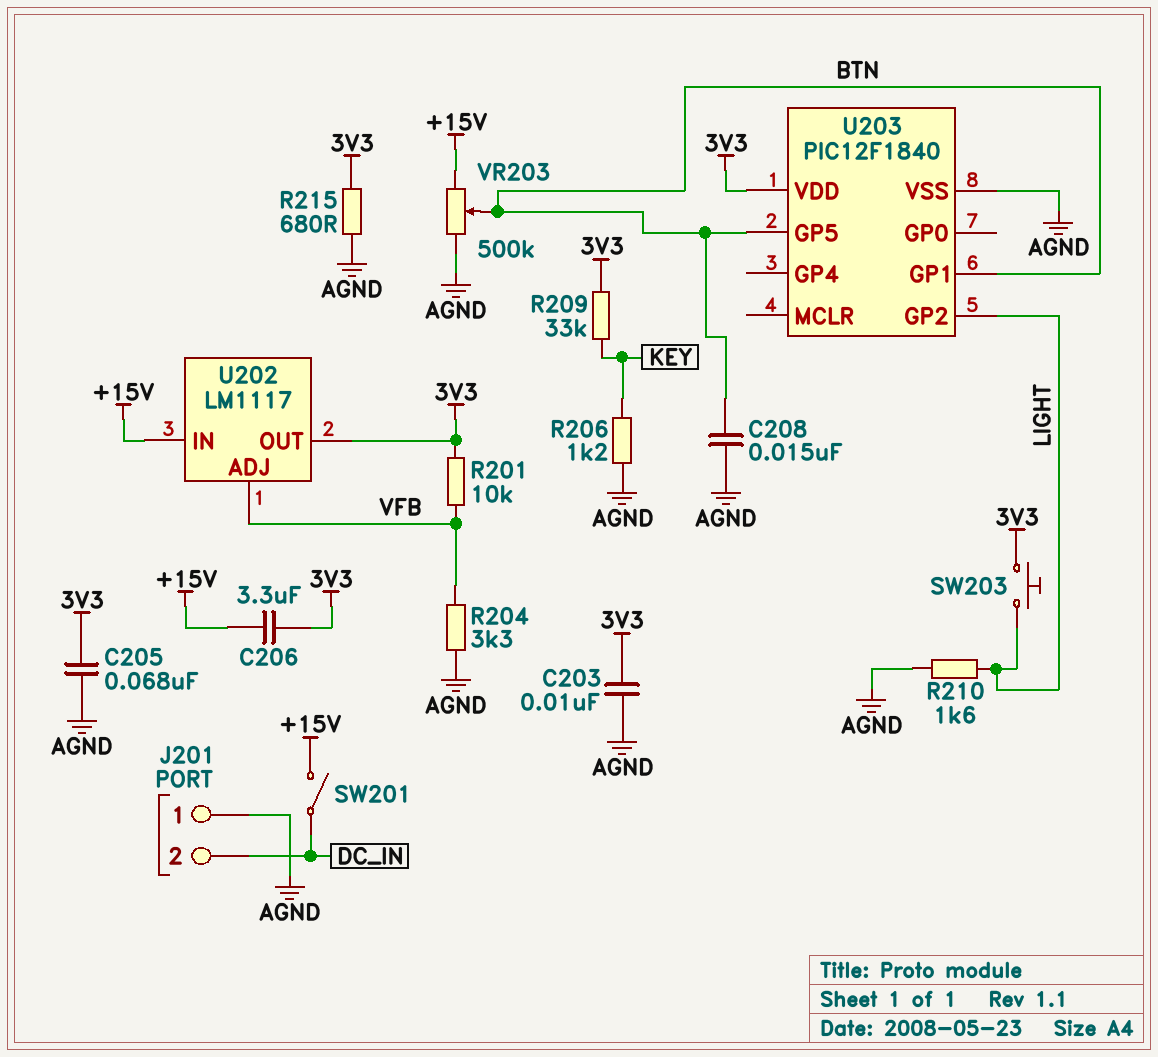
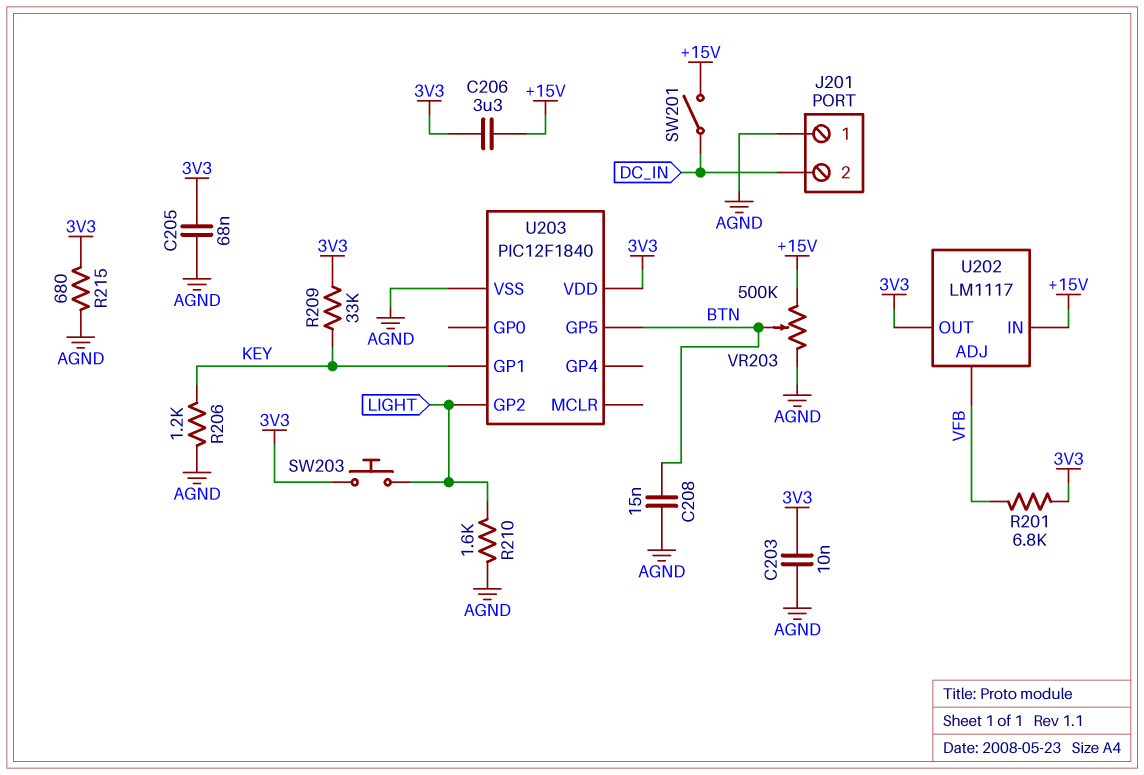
R201: 10k (3V3, VFB) -> 6.8k (3V3, VFB)
R204: 3.3k (AGND, VFB) -> none
U203 pin GP1: BTN -> KEY

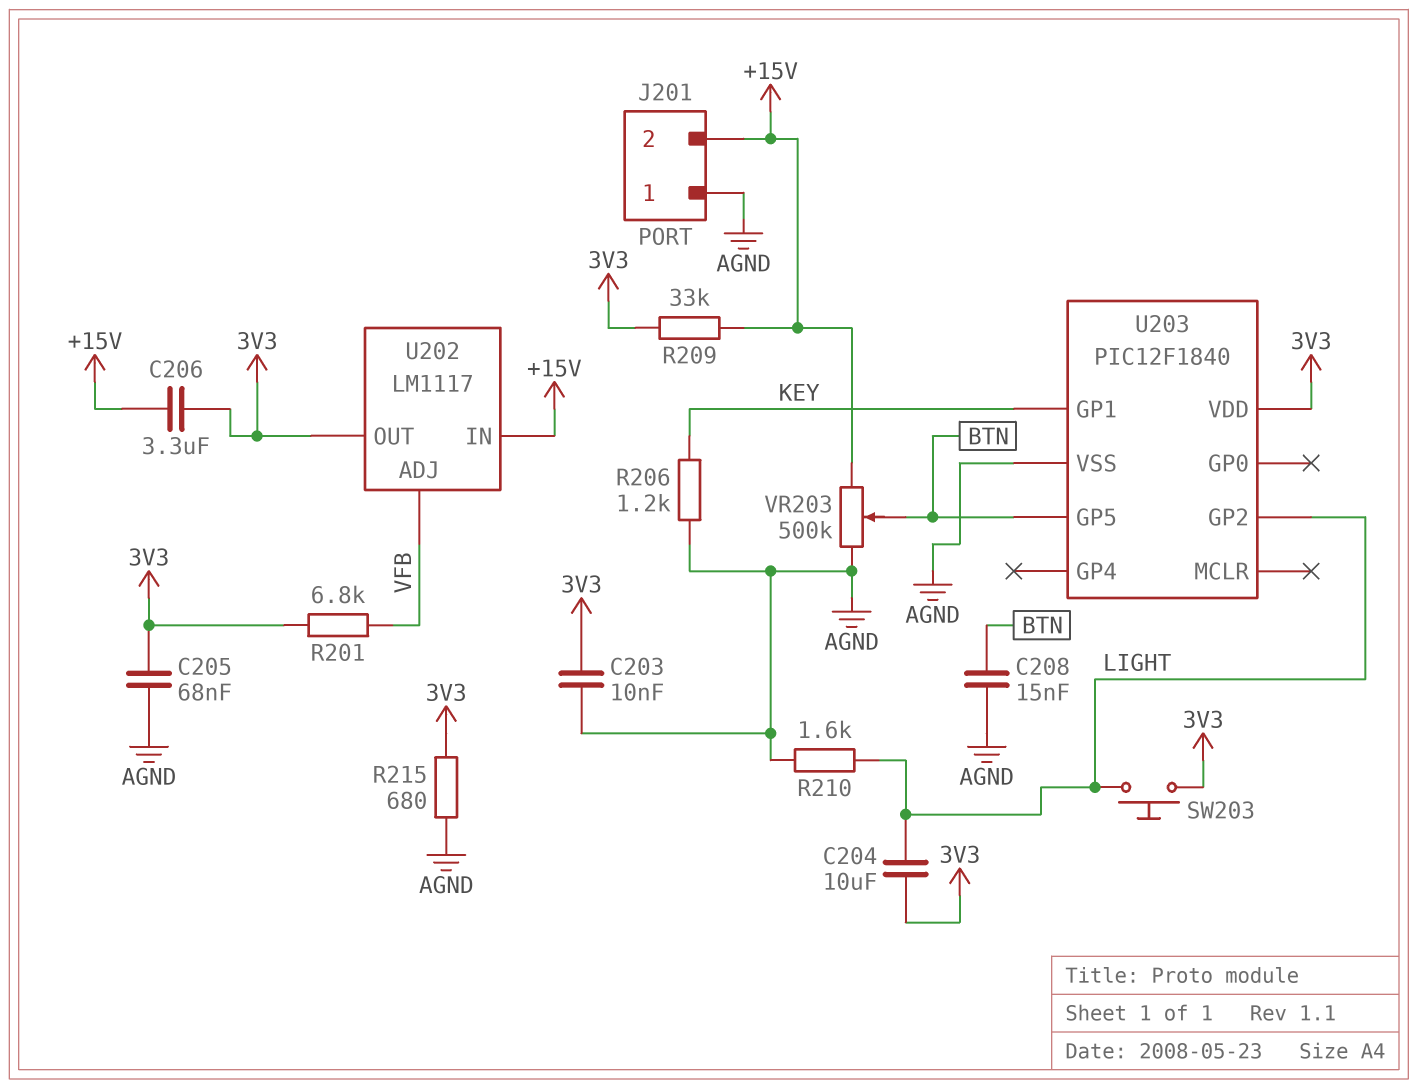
C204: none -> 10uF (3V3, LIGHT)
J201 pin 2: DC_IN -> +15V
R209: 33k (3V3, KEY) -> 33k (+15V, 3V3)
SW201: switch (+15V, DC_IN) -> none

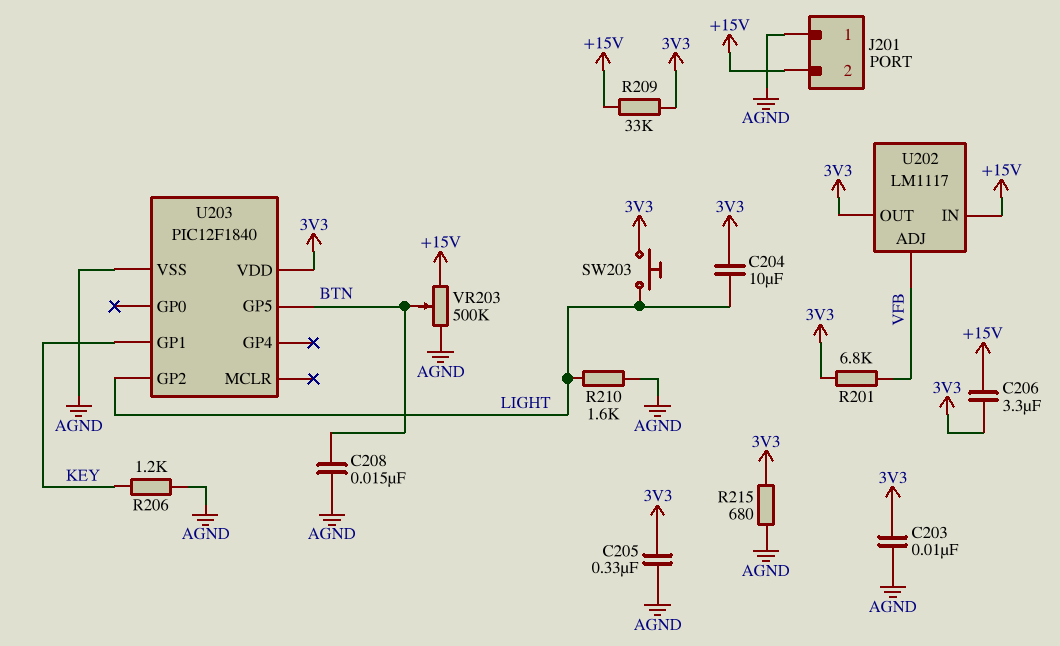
C205: 68nF (3V3, AGND) -> 330nF (3V3, AGND)

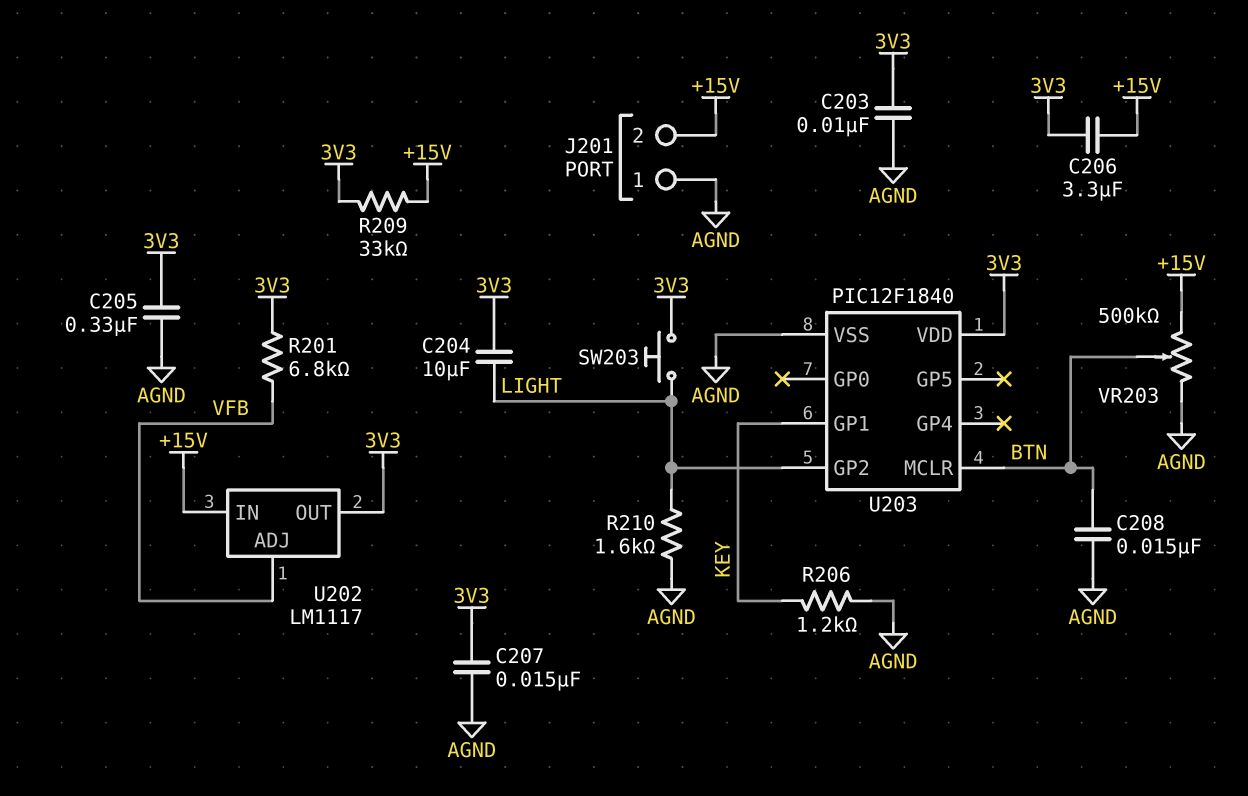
C207: none -> 15nF (3V3, AGND)
R215: 680 (3V3, AGND) -> none
U203 pin GP5: BTN -> none
U203 pin MCLR: none -> BTN

